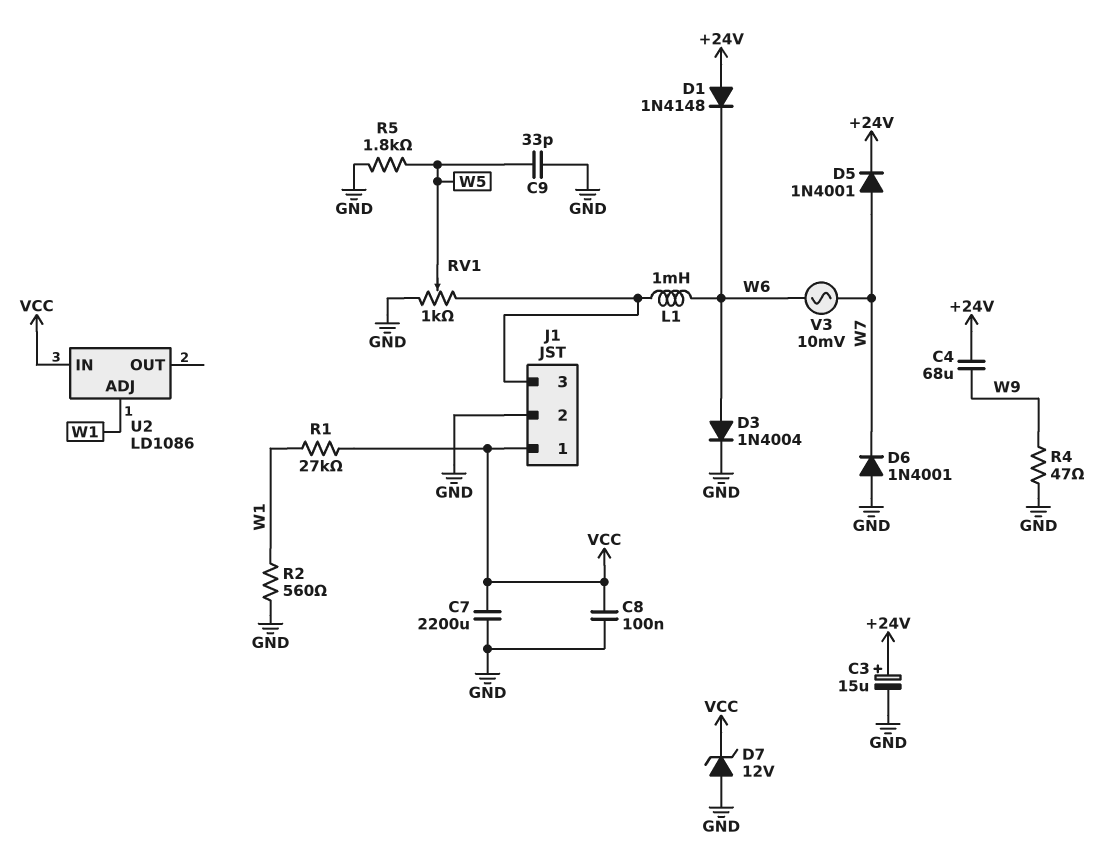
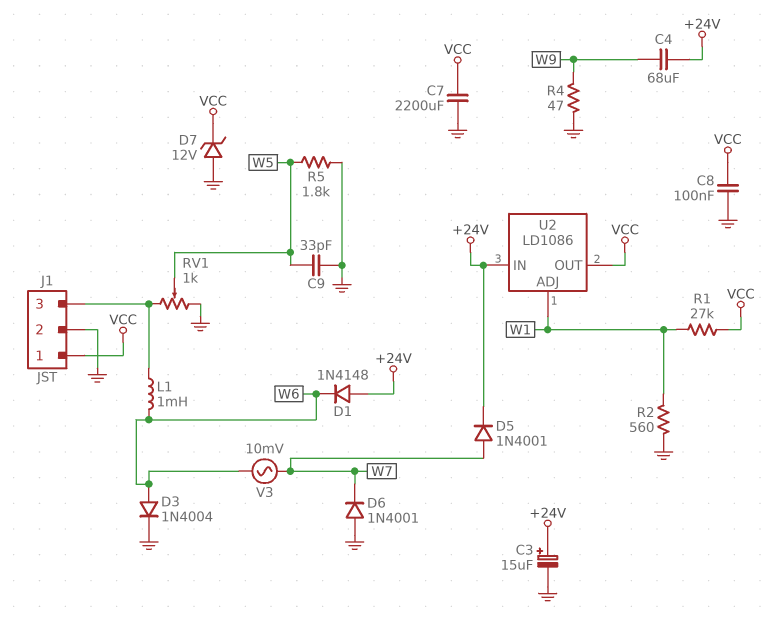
U2 pin IN: VCC -> +24V
U2 pin OUT: none -> VCC

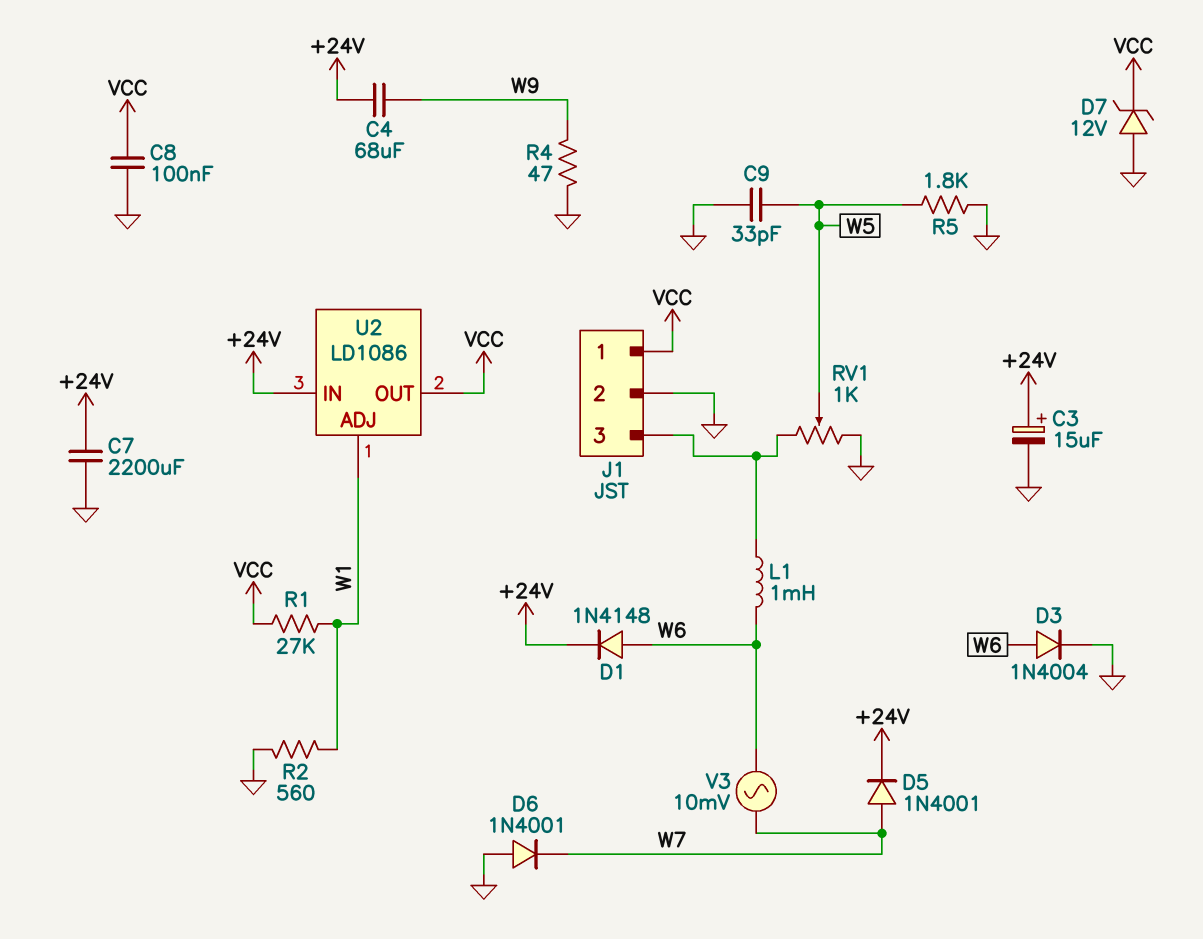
C7: 2200uF (GND, VCC) -> 2200uF (+24V, GND)
D1: diode 1N4148 (A +24V, K W6) -> diode 1N4148 (A W6, K +24V)

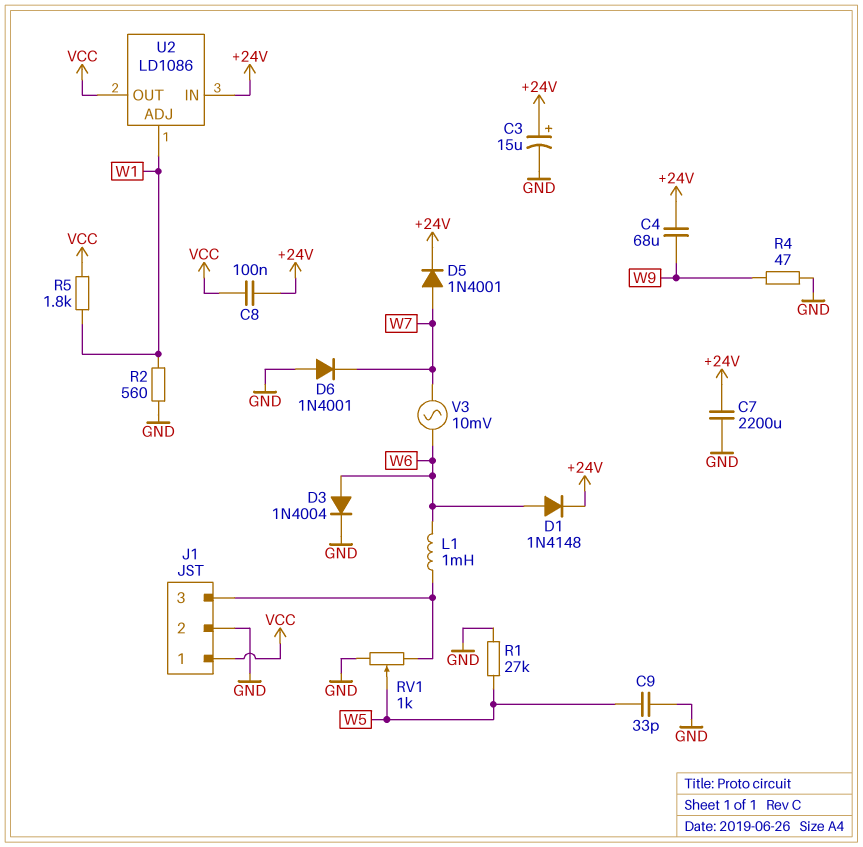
C8: 100nF (GND, VCC) -> 100nF (+24V, VCC)
D7: zener 12V (A GND, K VCC) -> none
R1: 27k (VCC, W1) -> 27k (GND, W5)
R5: 1.8k (GND, W5) -> 1.8k (VCC, W1)

